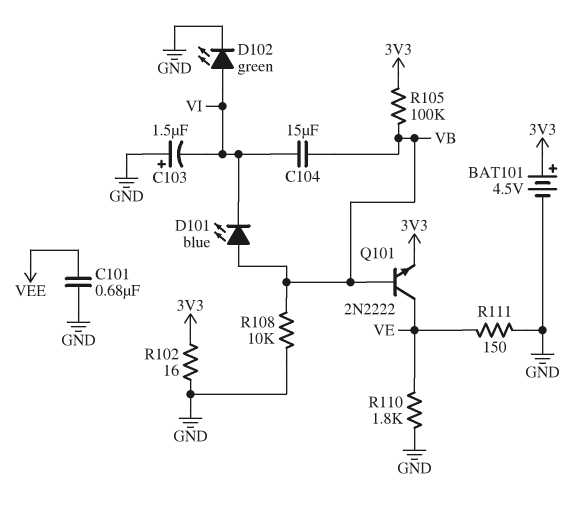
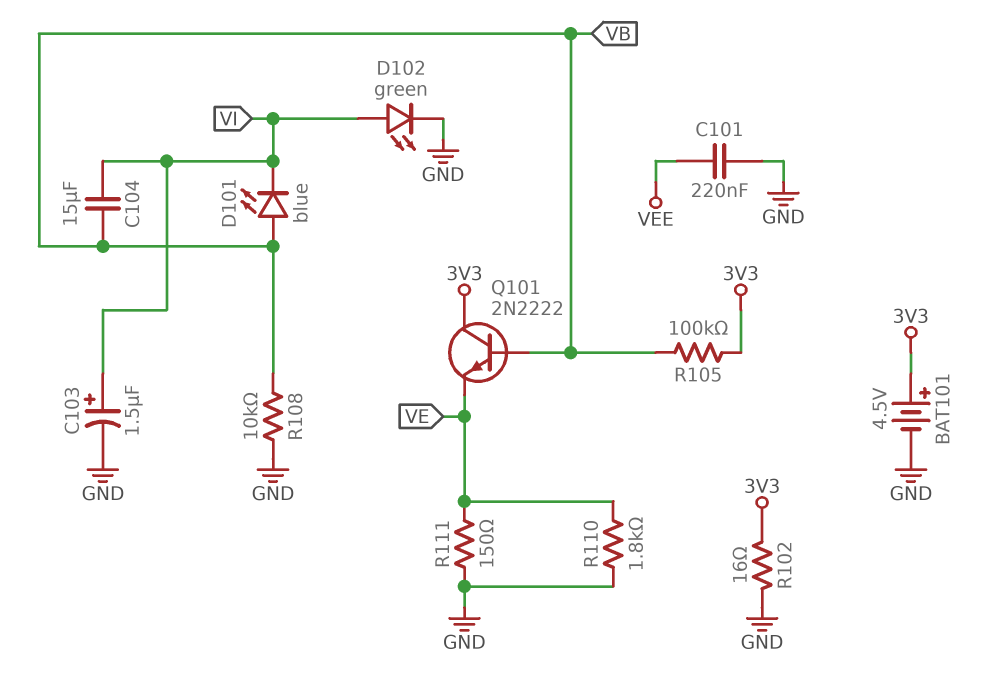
C101: 680nF (GND, VEE) -> 220nF (GND, VEE)
C103: 1.5uF (plus GND, minus VI) -> 1.5uF (plus VI, minus GND)
Q101: NPN 2N2222 (B VB, C VE, E 3V3) -> NPN 2N2222 (B VB, C 3V3, E VE)

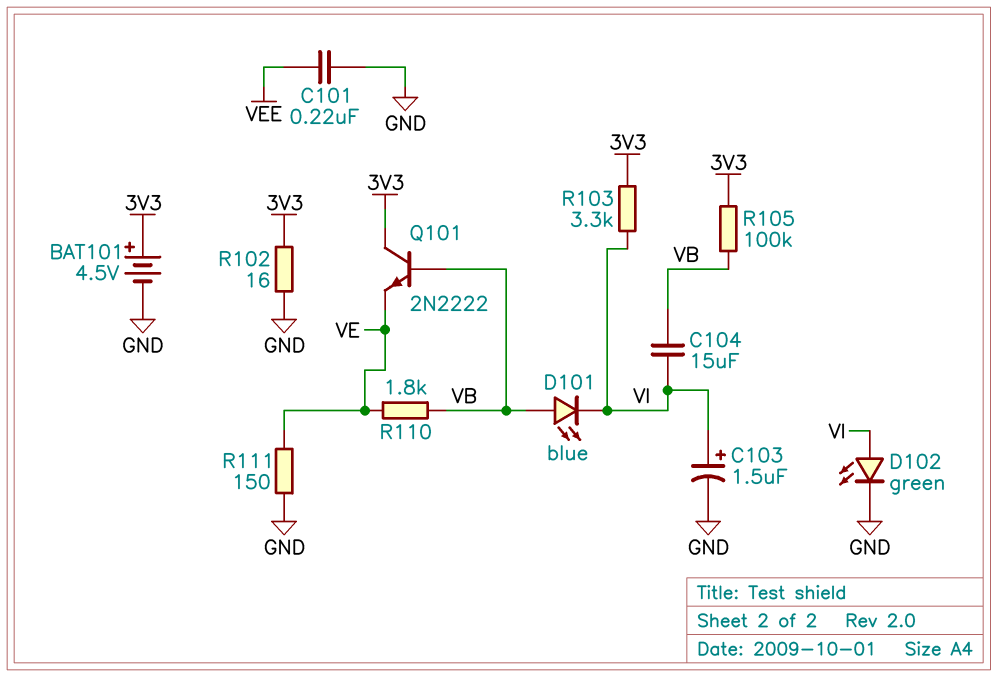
R103: none -> 3.3k (3V3, VI)
R108: 10k (GND, VB) -> none
R110: 1.8k (GND, VE) -> 1.8k (VB, VE)

